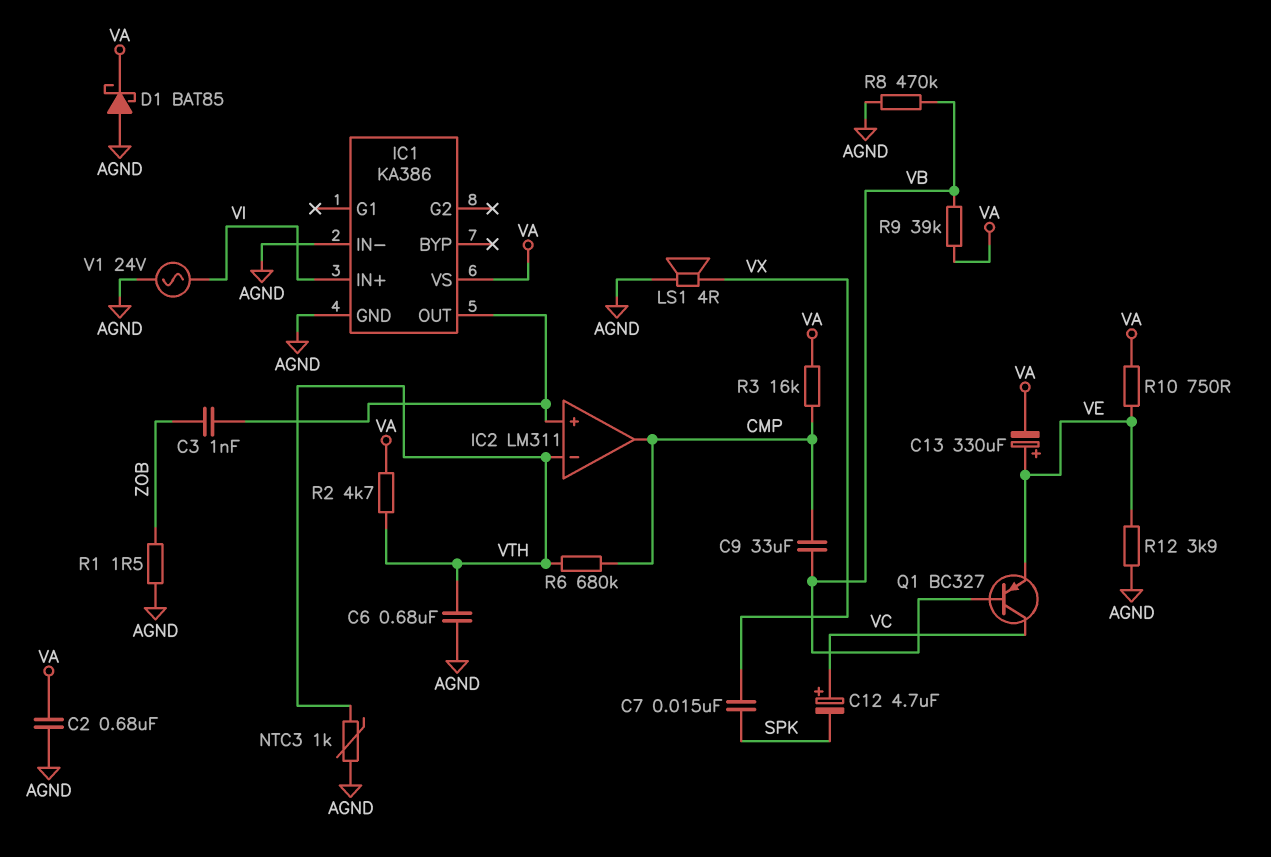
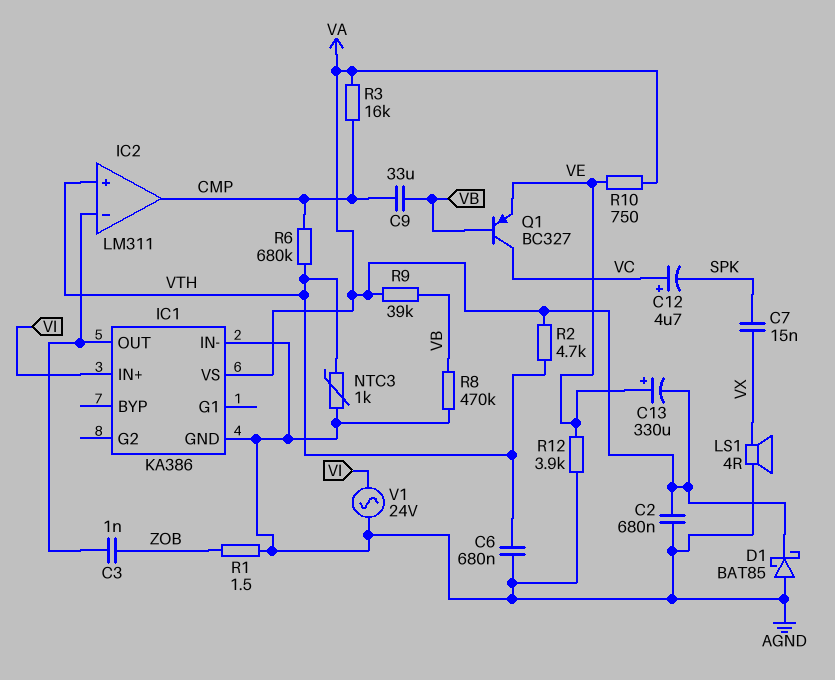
IC2 pin in+: IC1/OUT -> VTH
IC2 pin in-: VTH -> IC1/OUT

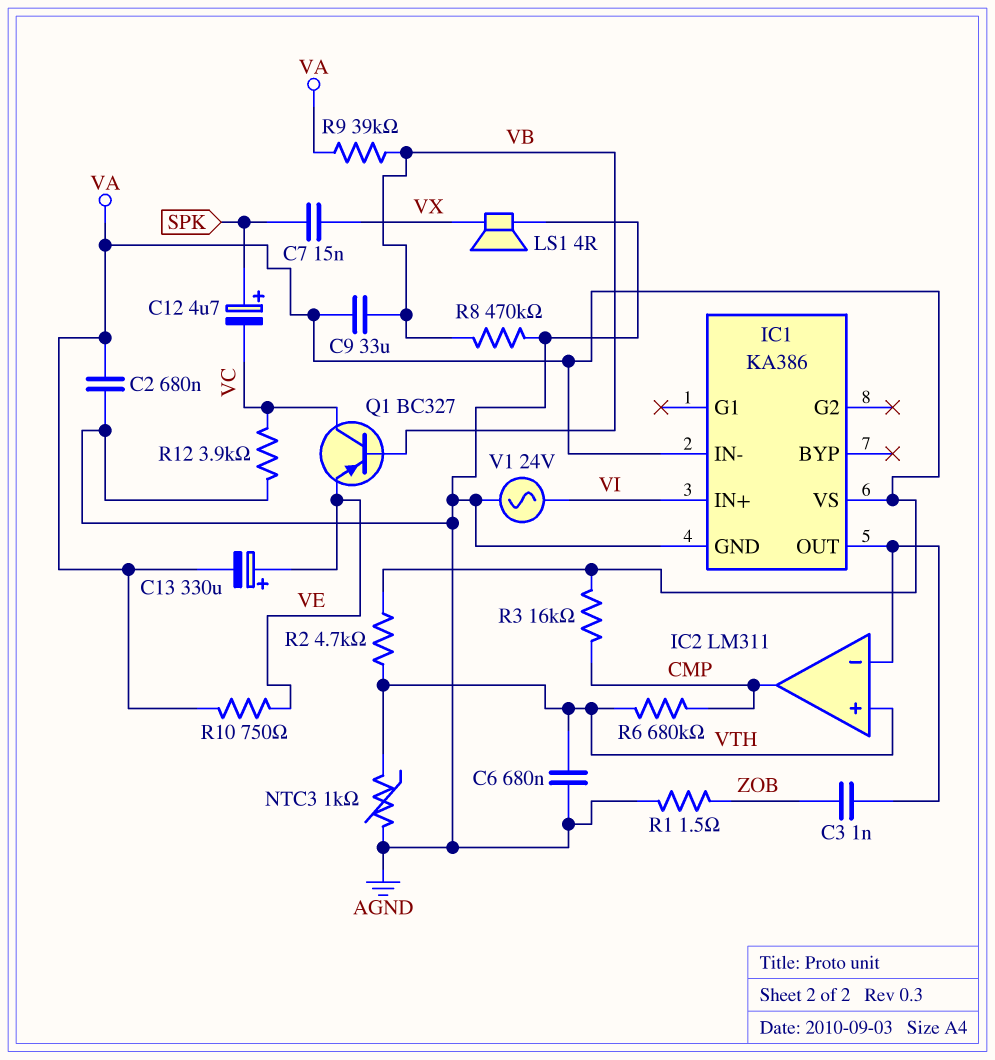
C9: 33uF (CMP, VB) -> 33uF (VA, VB)
C12: 4.7uF (plus VC, minus SPK) -> 4.7uF (plus SPK, minus VC)
D1: schottky BAT85 (A AGND, K VA) -> none
IC1 pin IN-: AGND -> VA
R12: 3.9k (AGND, VE) -> 3.9k (AGND, VC)

